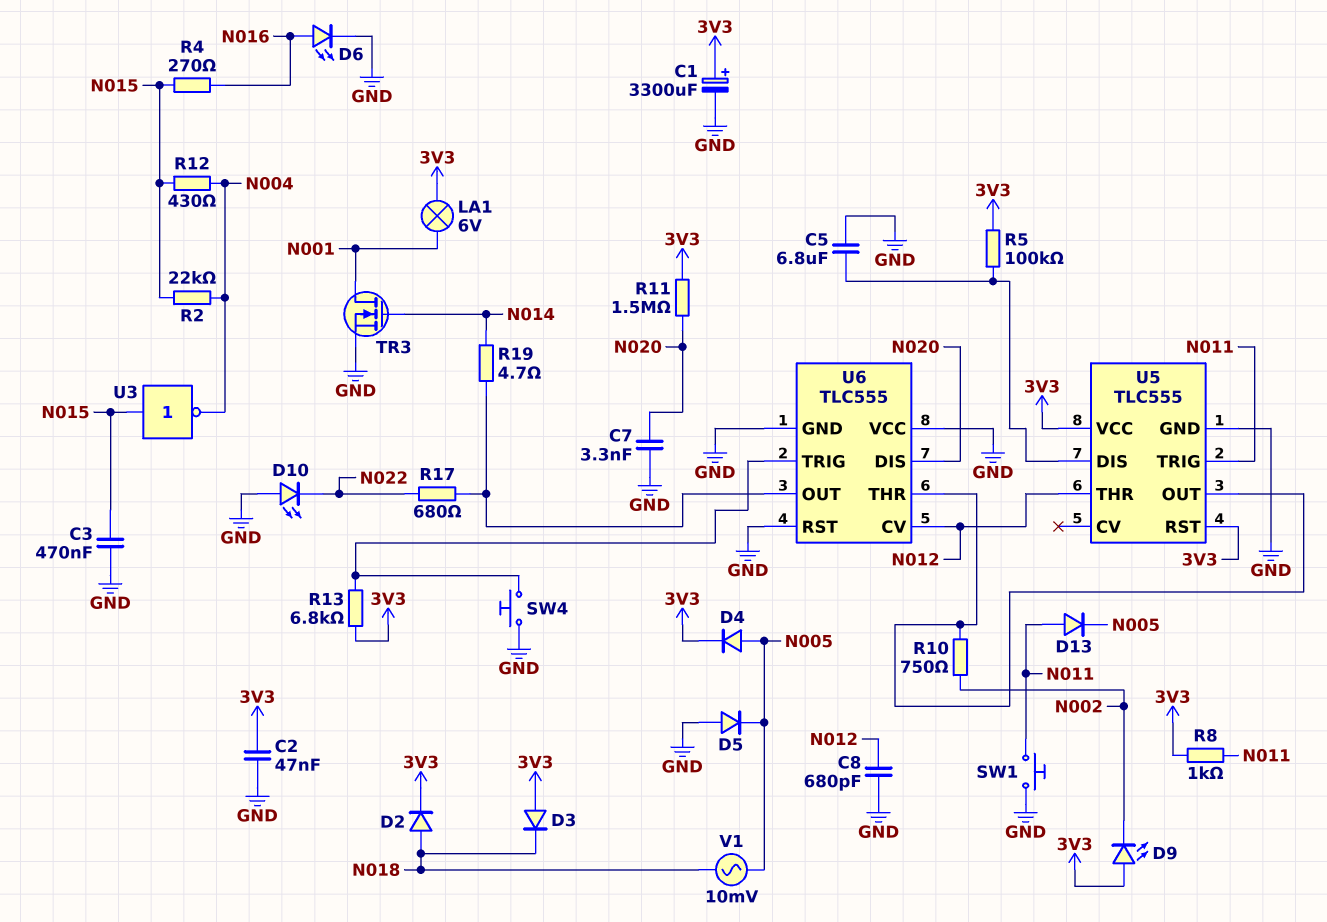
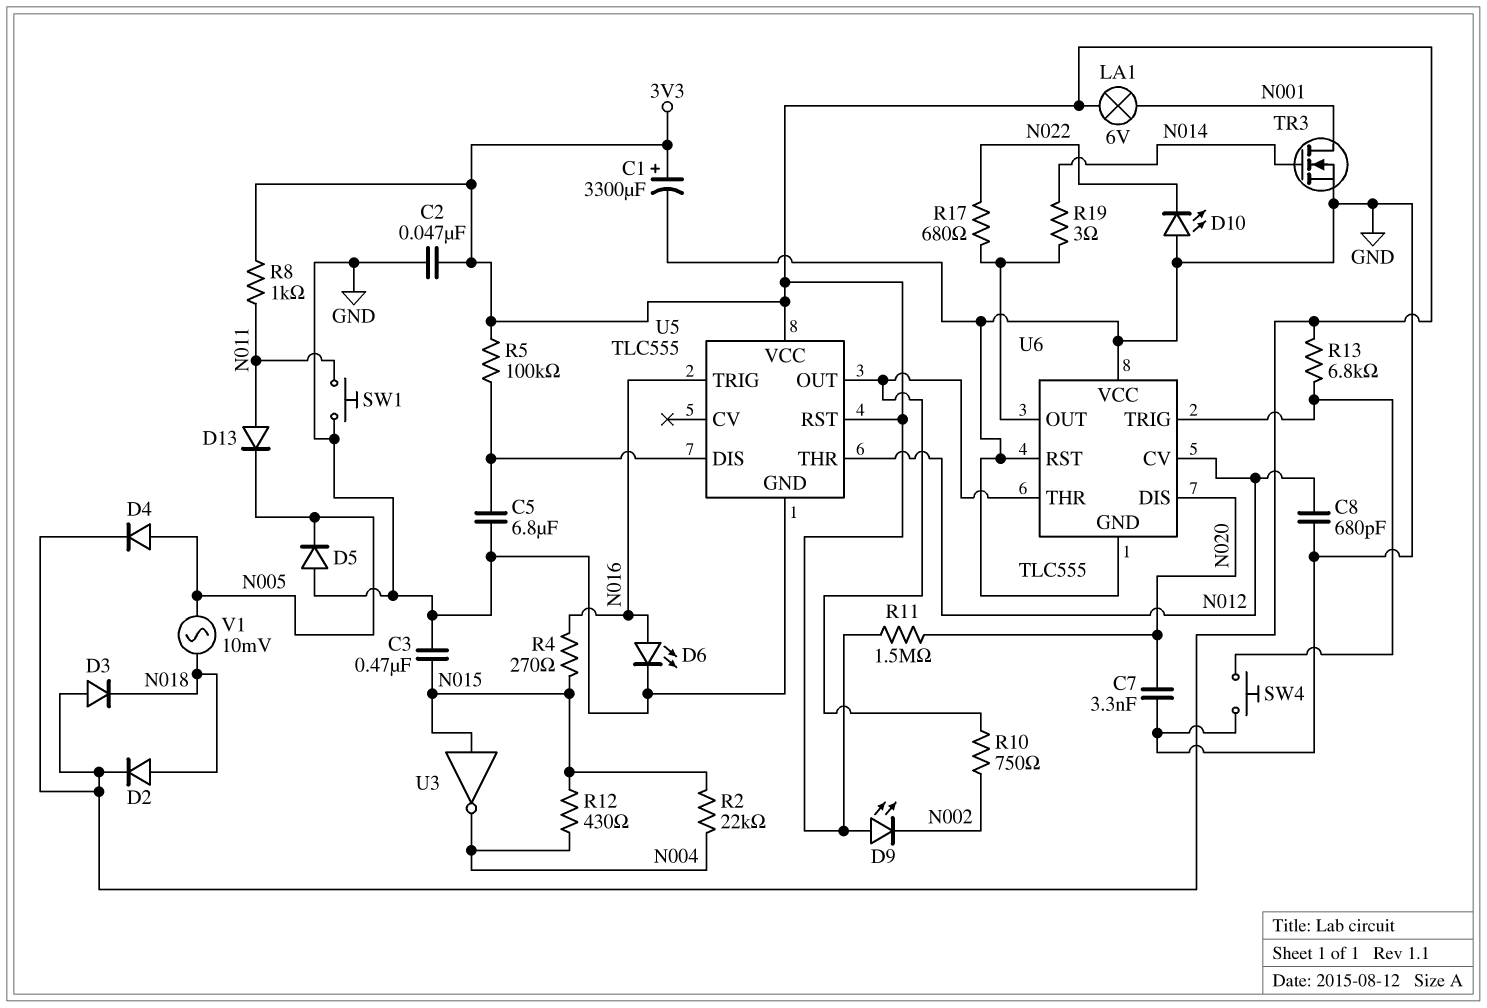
R19: 4.7 (N014, U6/OUT) -> 3 (N014, U6/OUT)
U5 pin TRIG: N011 -> N016

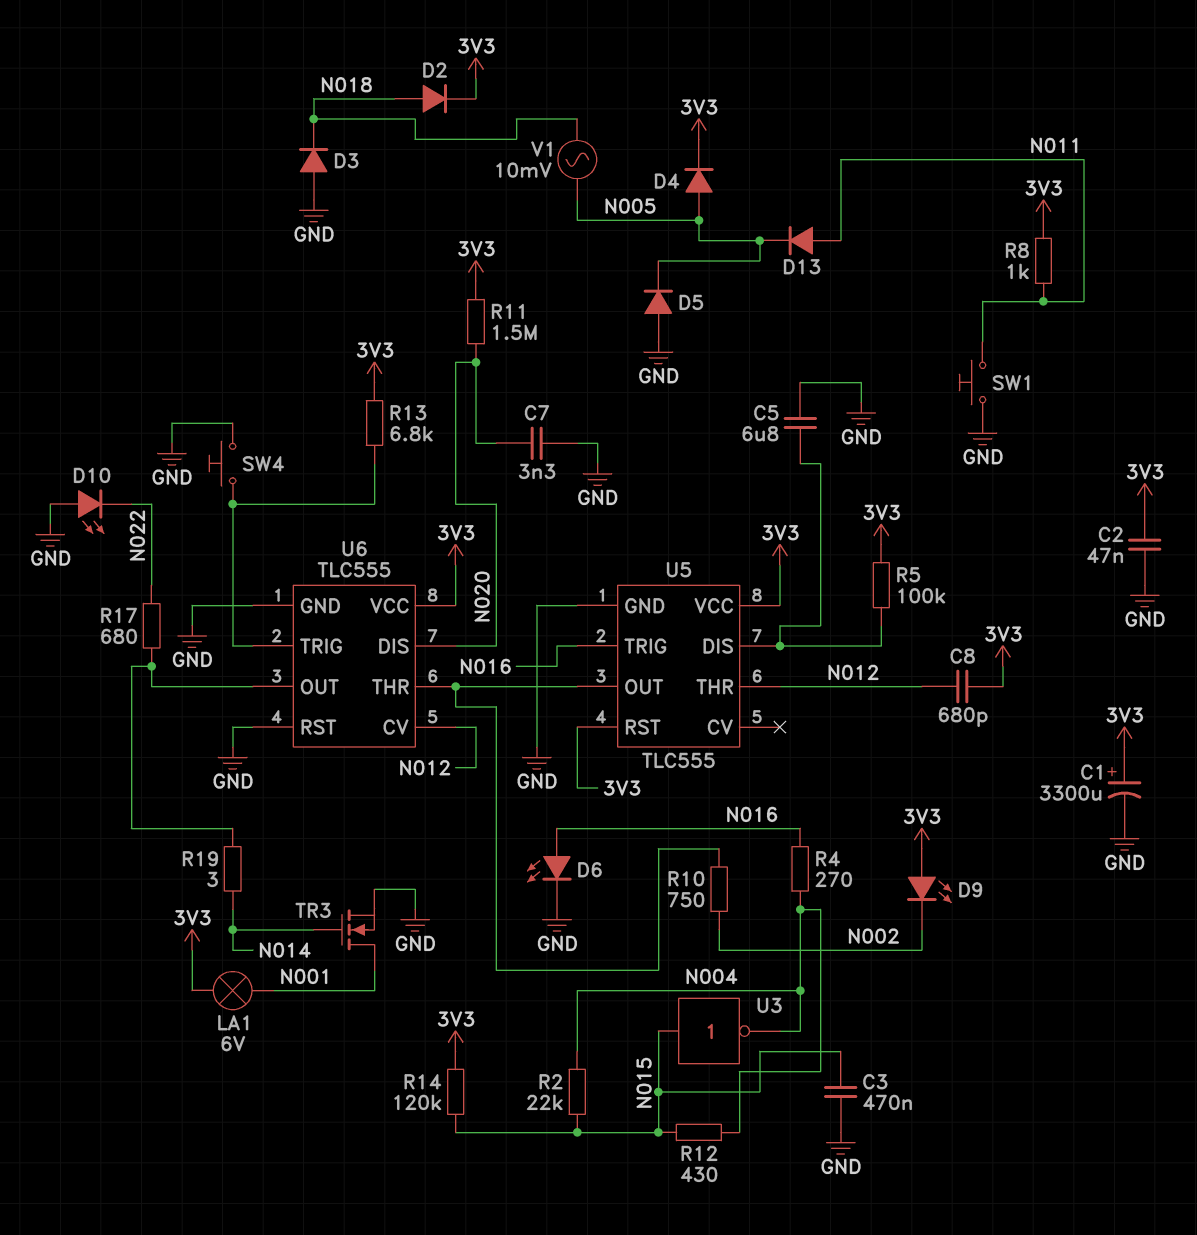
C8: 680pF (GND, N012) -> 680pF (3V3, N012)
D3: diode (A 3V3, K N018) -> diode (A GND, K N018)
R4: 270 (N015, N016) -> 270 (N004, N016)
R14: none -> 120k (3V3, N015)
U6 pin VCC: GND -> 3V3

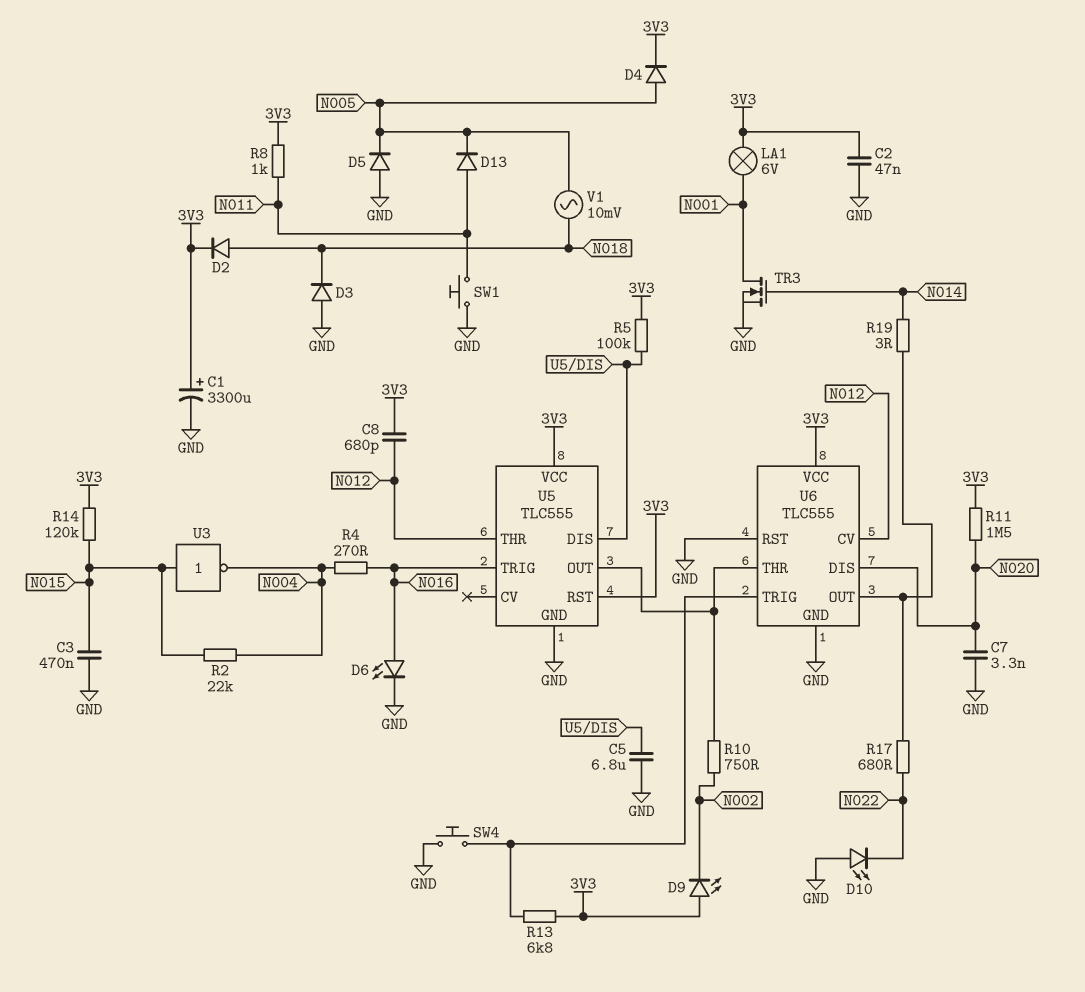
R12: 430 (N004, N015) -> none

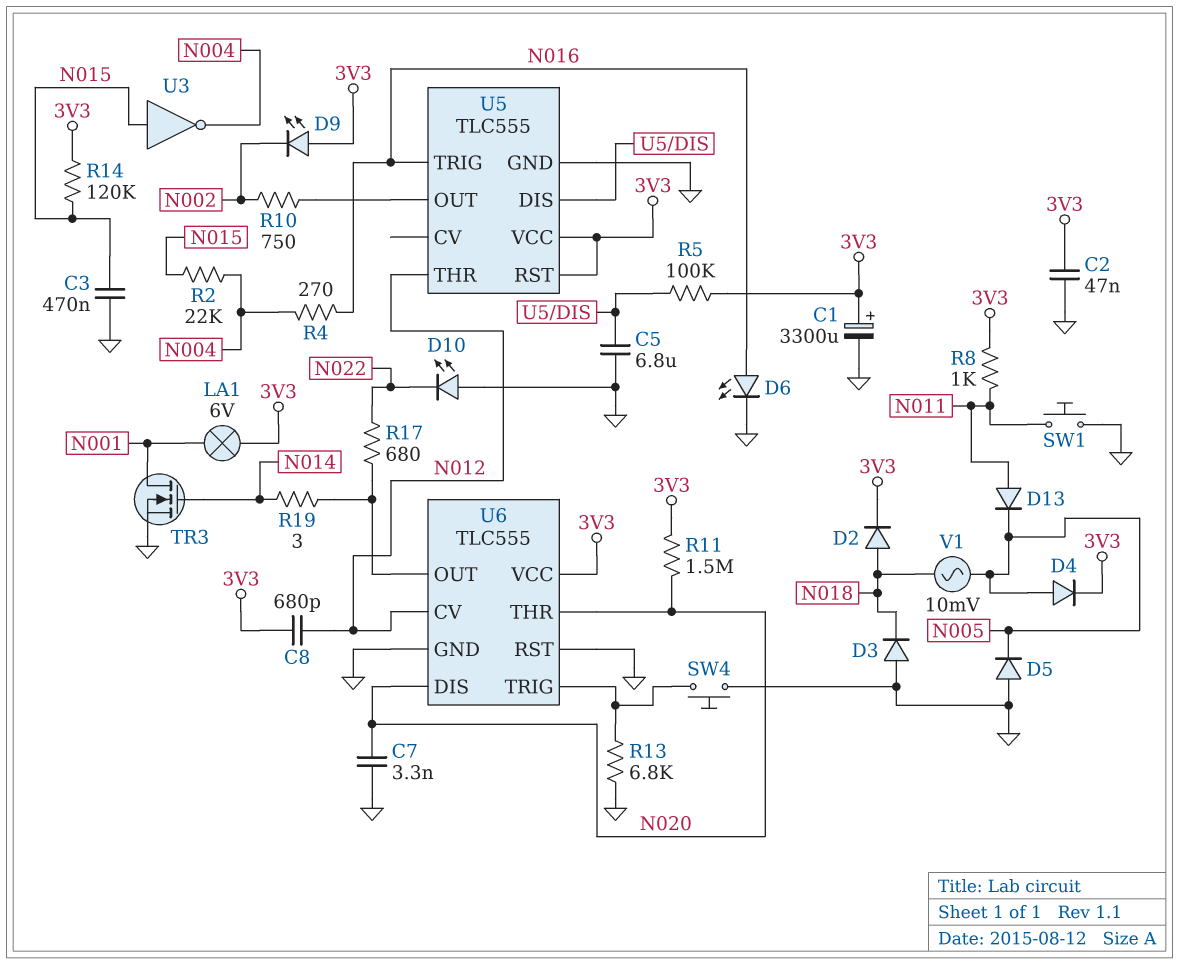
R13: 6.8k (3V3, U6/TRIG) -> 6.8k (GND, U6/TRIG)
U6 pin THR: U5/OUT -> N020

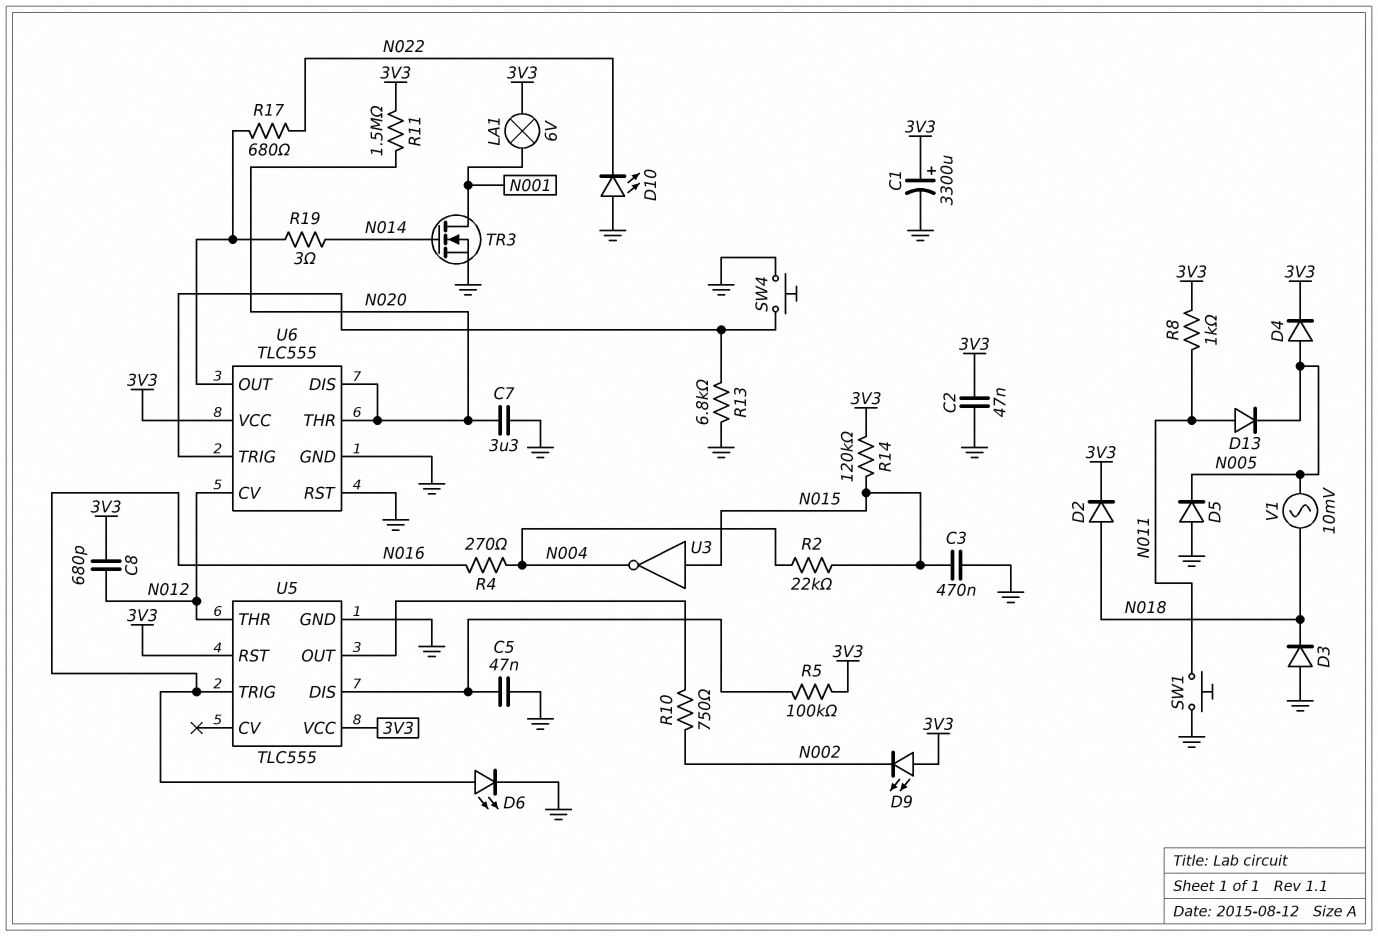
C5: 6.8uF (GND, U5/DIS) -> 47nF (GND, U5/DIS)
C7: 3.3nF (GND, N020) -> 3.3uF (GND, N020)

